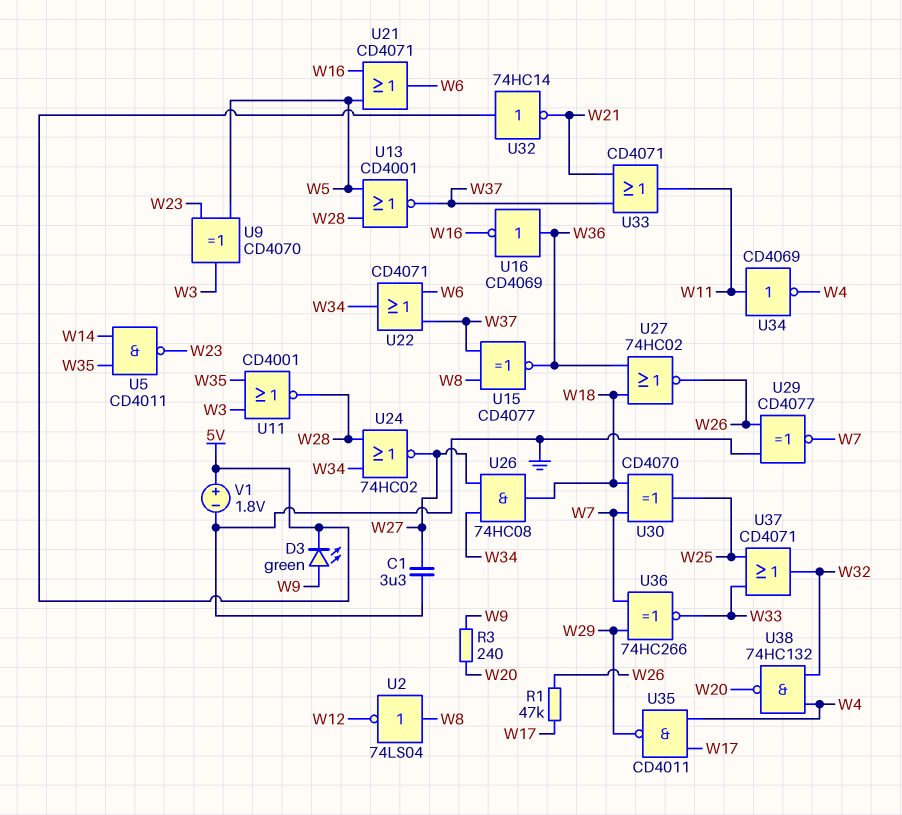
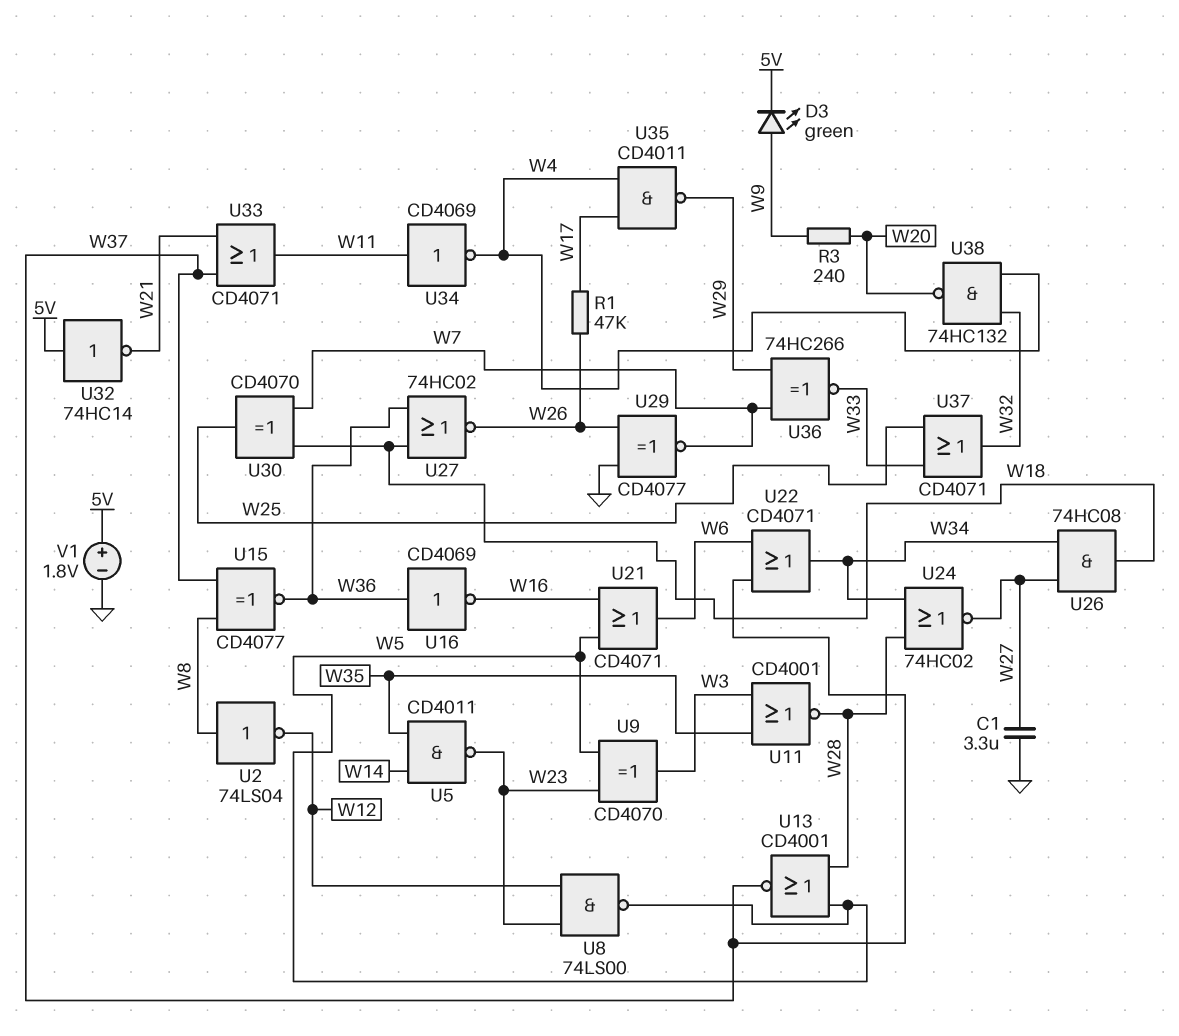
U8: none -> NAND 74LS00 (in W12, in W23, out W5)

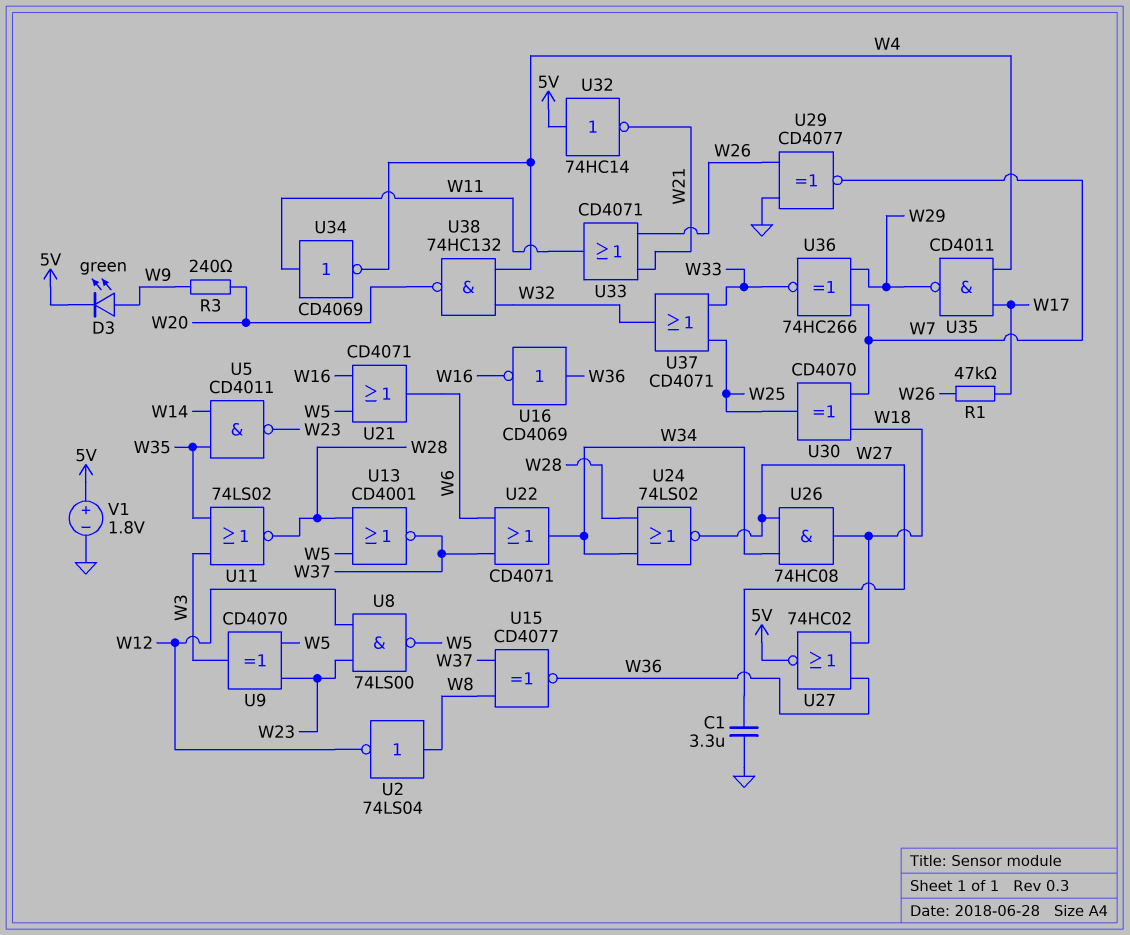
U11: NOR CD4001 (in W3, in W35, out W28) -> NOR 74LS02 (in W3, in W35, out W28)
U24: NOR 74HC02 (in W28, in W34, out W27) -> NOR 74LS02 (in W28, in W34, out W27)
U27: NOR 74HC02 (in W18, in W36, out W26) -> NOR 74HC02 (in W18, in W36, out 5V)
U33: OR CD4071 (in W21, in W37, out W11) -> OR CD4071 (in W21, in W26, out W11)

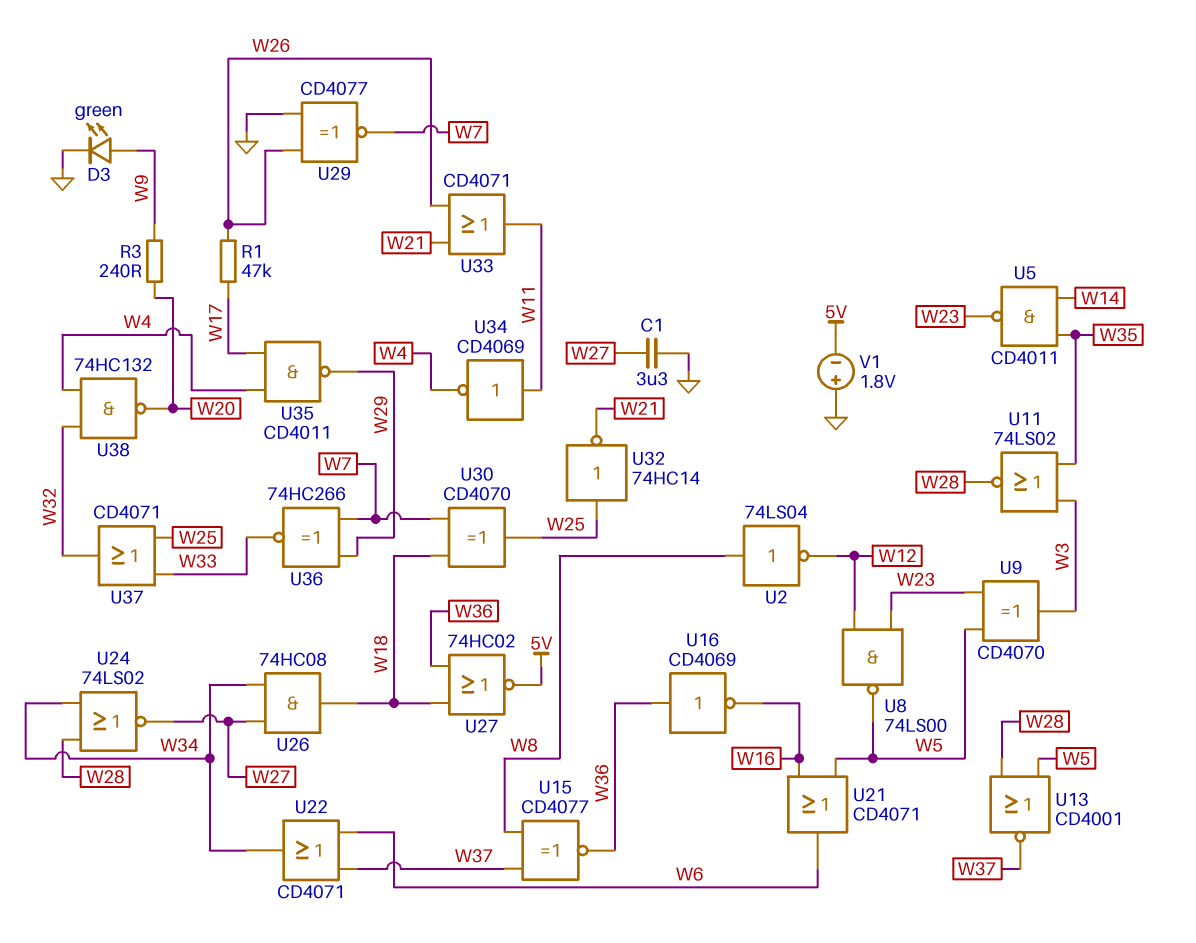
D3: LED green (A W9, K 5V) -> LED green (A W9, K GND)
U32: NOT 74HC14 (in 5V, out W21) -> NOT 74HC14 (in W25, out W21)
V1: 1.8V (plus 5V, minus GND) -> 1.8V (plus GND, minus 5V)

